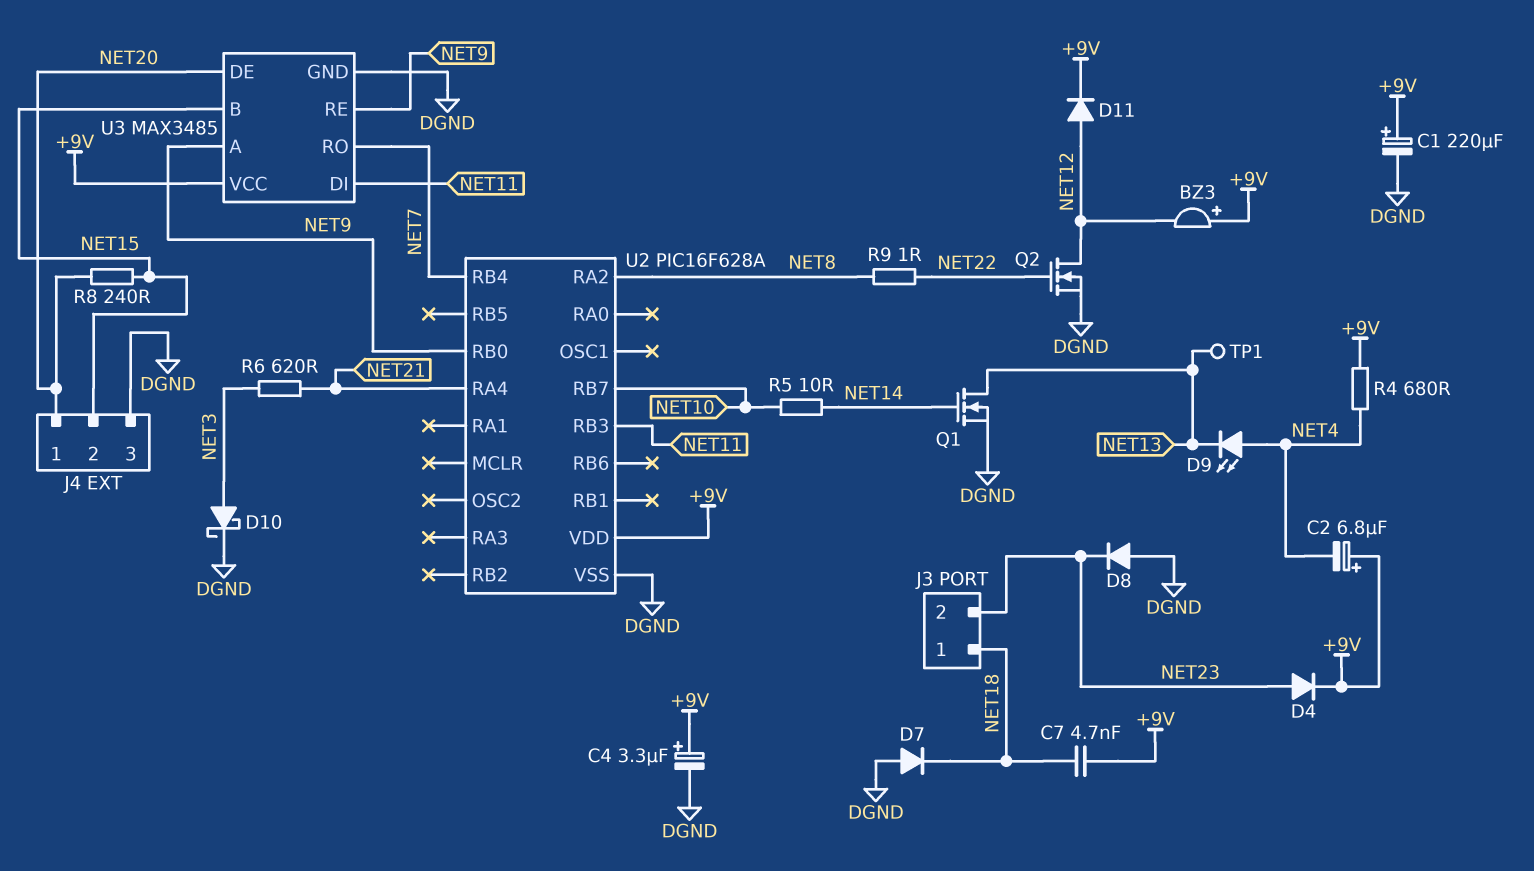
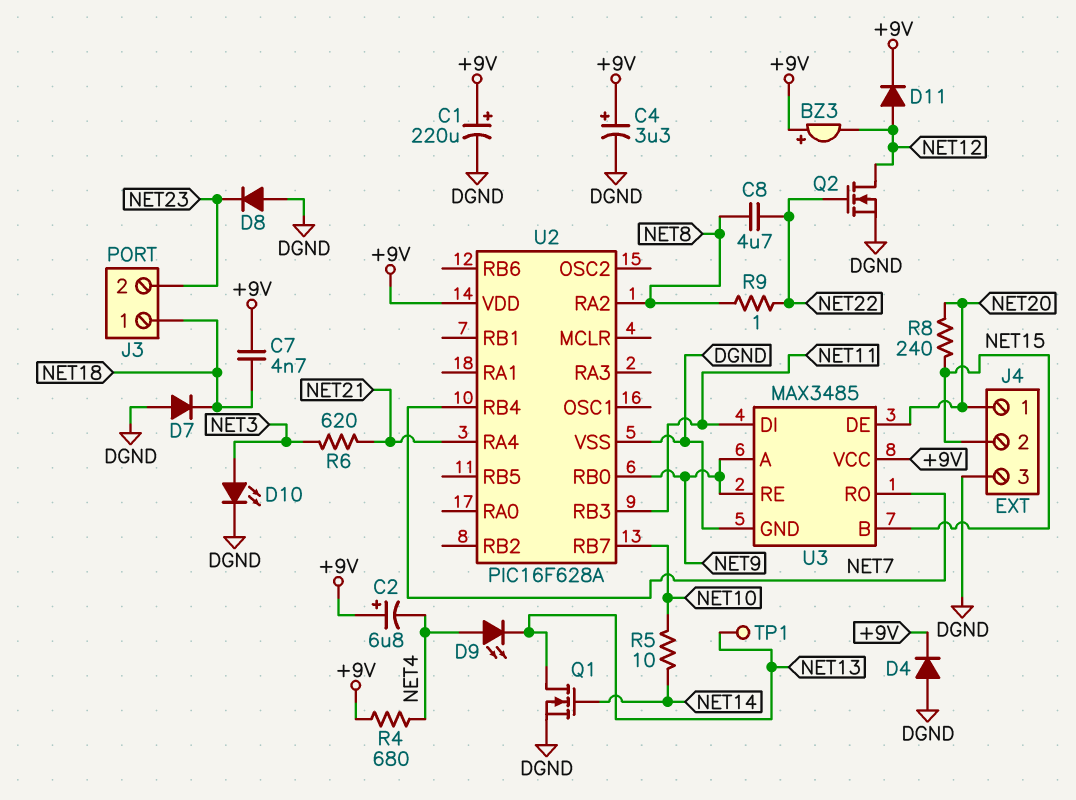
C8: none -> 4.7uF (NET8, NET22)
D4: diode (A NET23, K +9V) -> diode (A DGND, K +9V)
D10: schottky (A NET3, K DGND) -> LED (A NET3, K DGND)

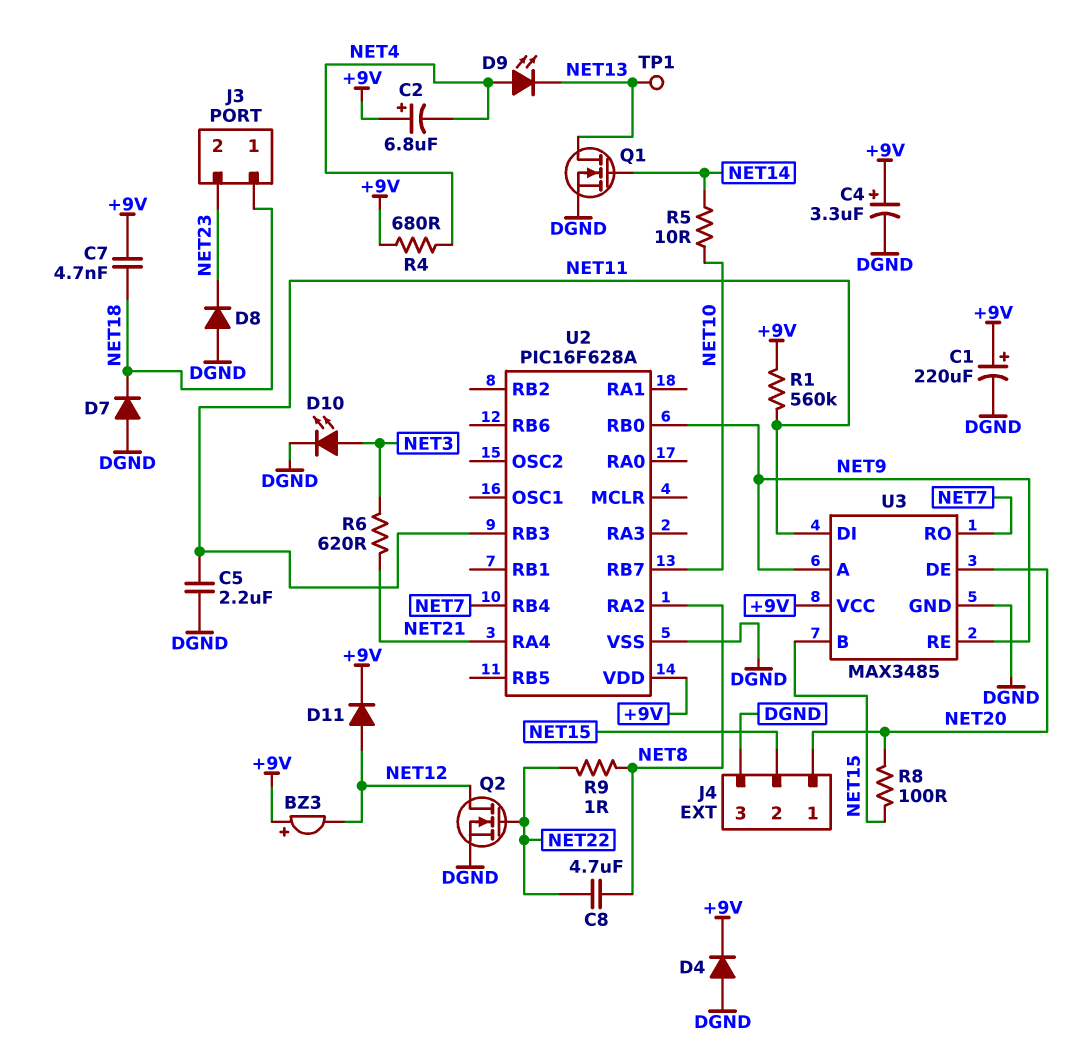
C5: none -> 2.2uF (DGND, NET11)
R1: none -> 560k (+9V, NET11)
R8: 240 (NET15, NET20) -> 100 (NET15, NET20)

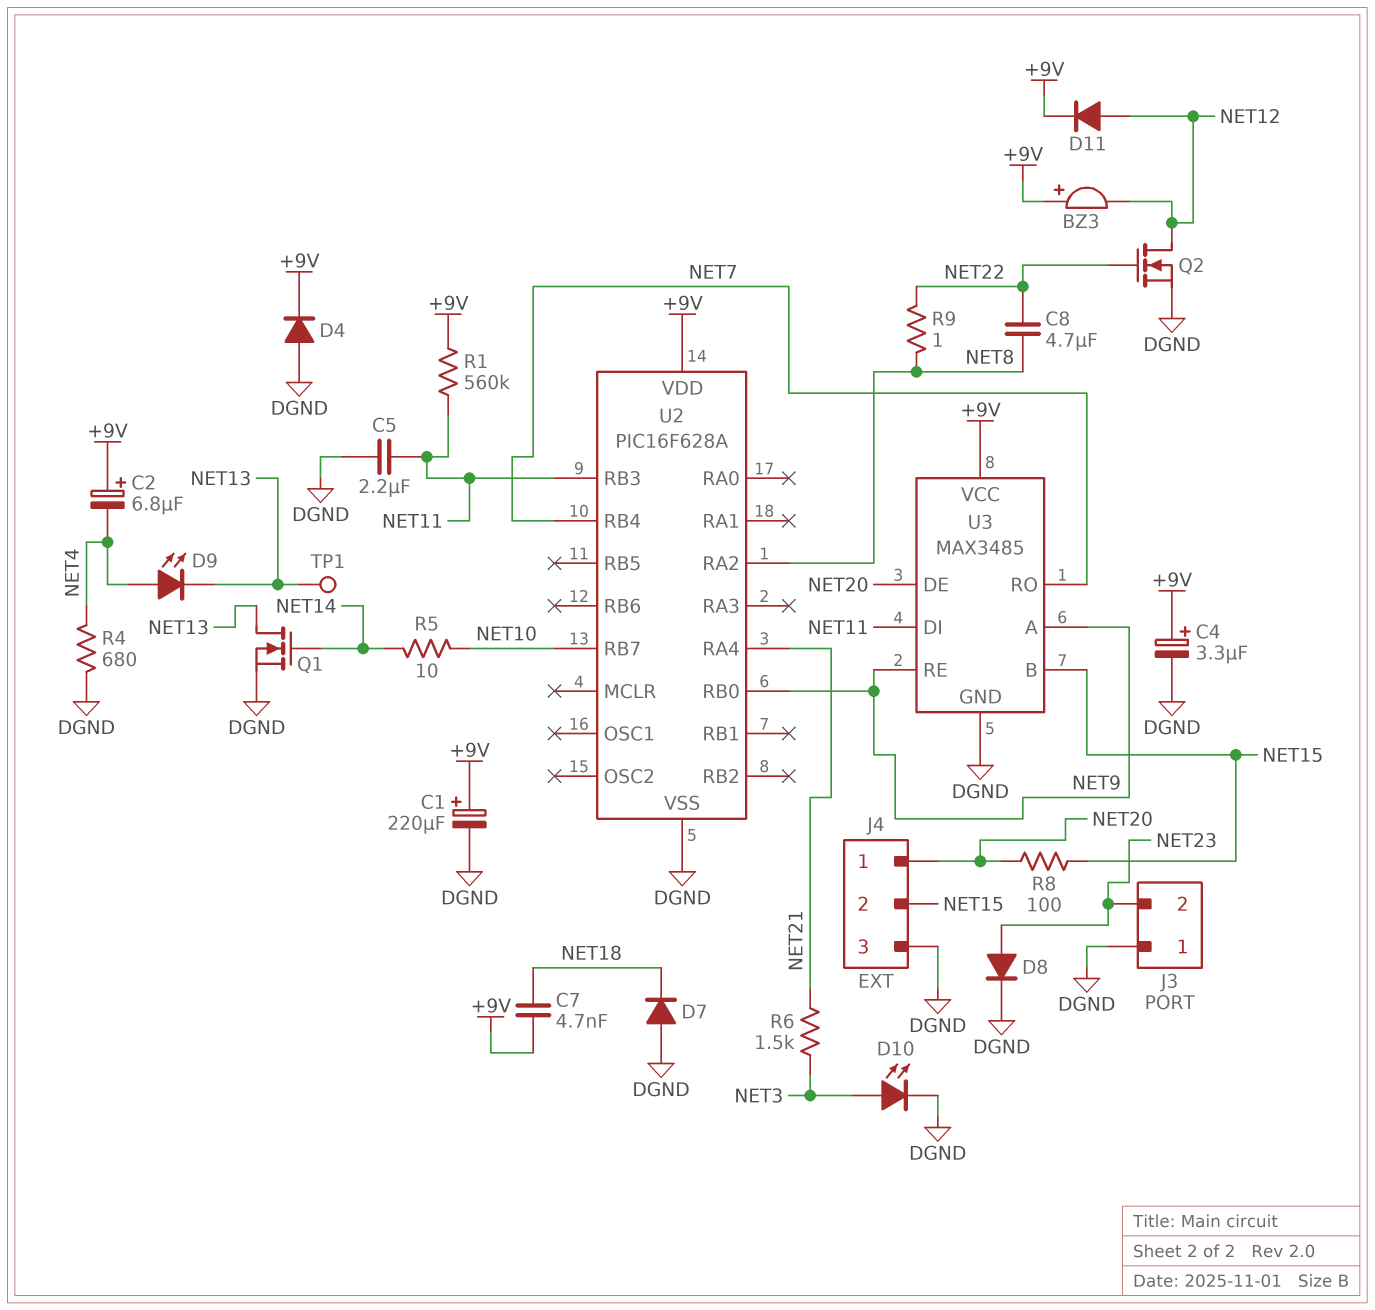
D8: diode (A DGND, K NET23) -> diode (A NET23, K DGND)
J3 pin 1: NET18 -> DGND
R4: 680 (+9V, NET4) -> 680 (DGND, NET4)
R6: 620 (NET3, NET21) -> 1.5k (NET3, NET21)

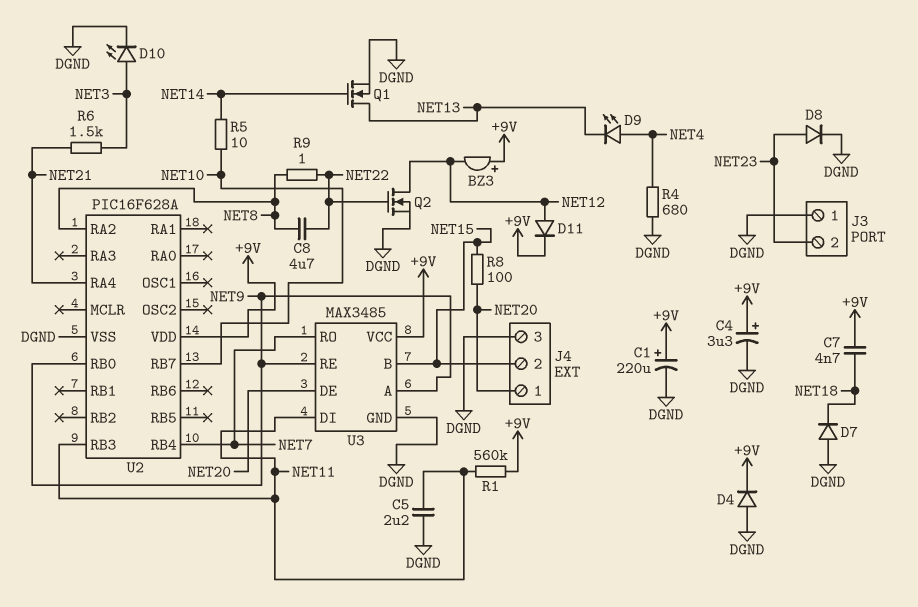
C2: 6.8uF (plus +9V, minus NET4) -> none
TP1: test point (NET13) -> none

